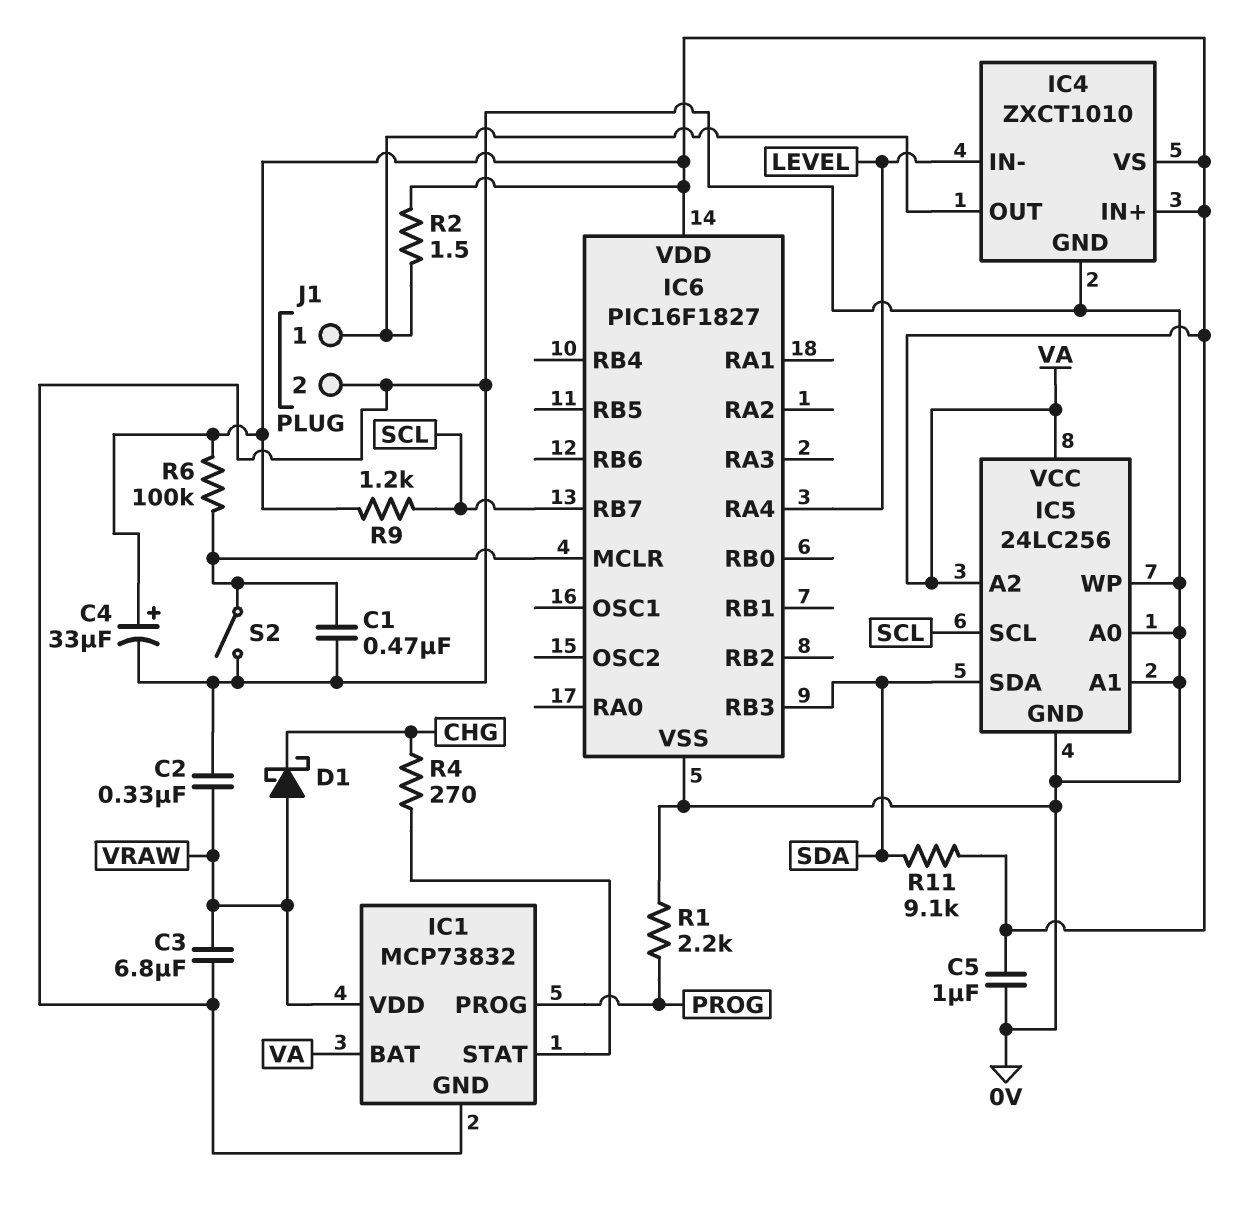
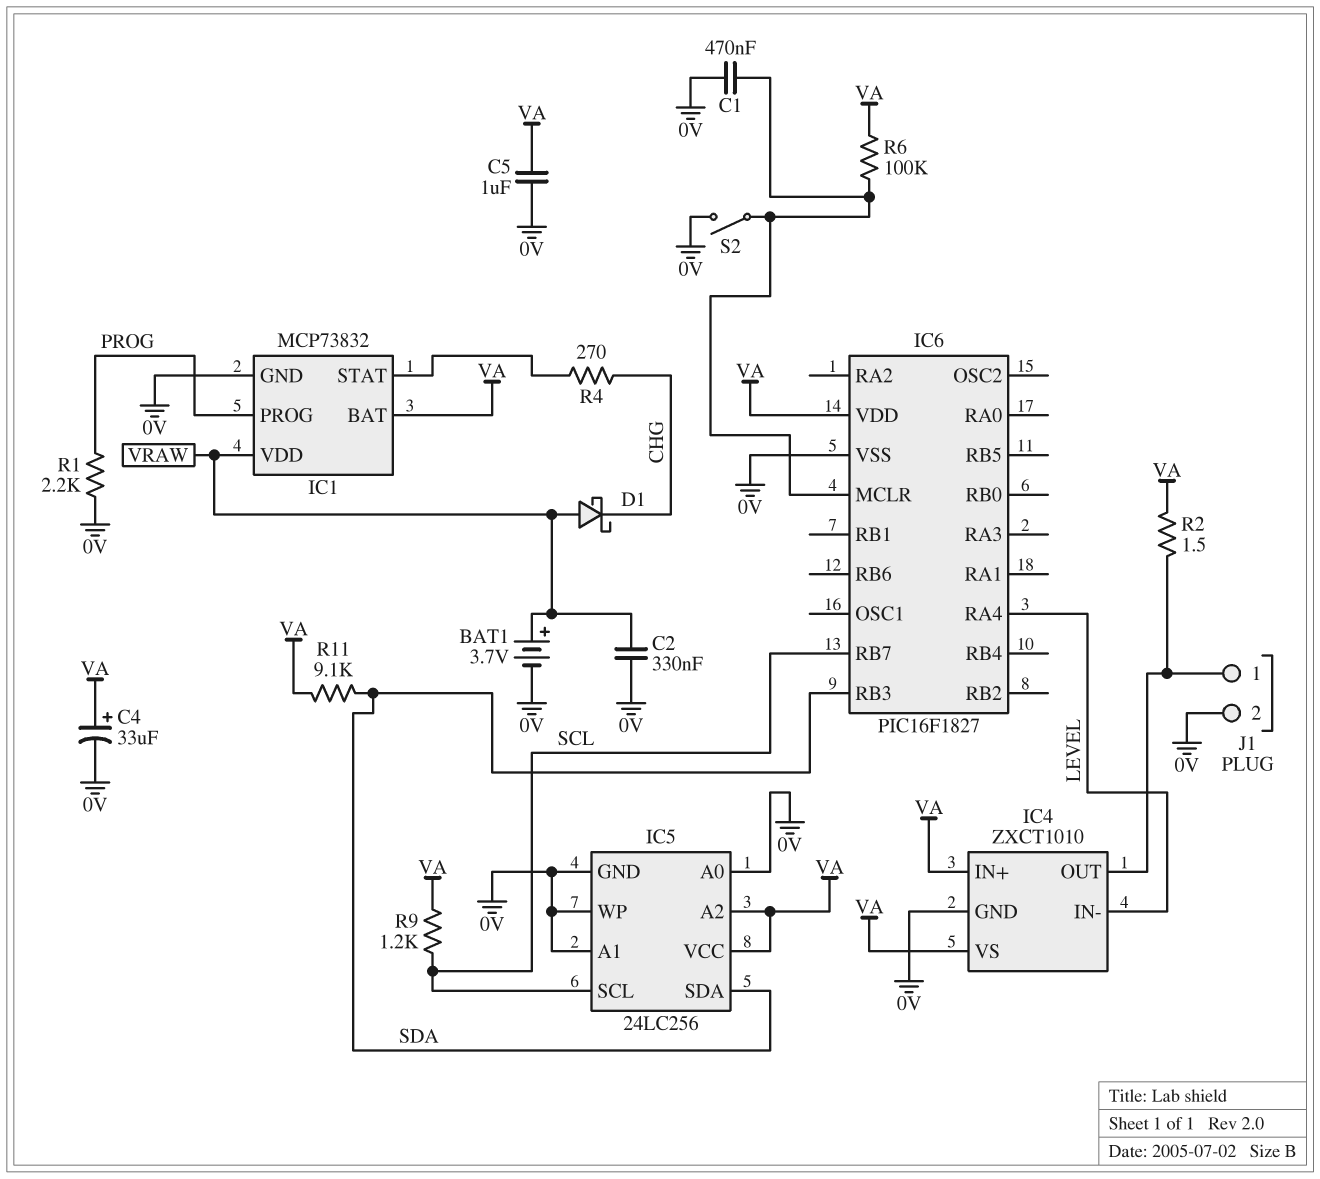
BAT1: none -> 3.7V (plus VRAW, minus 0V)
C3: 6.8uF (0V, VRAW) -> none

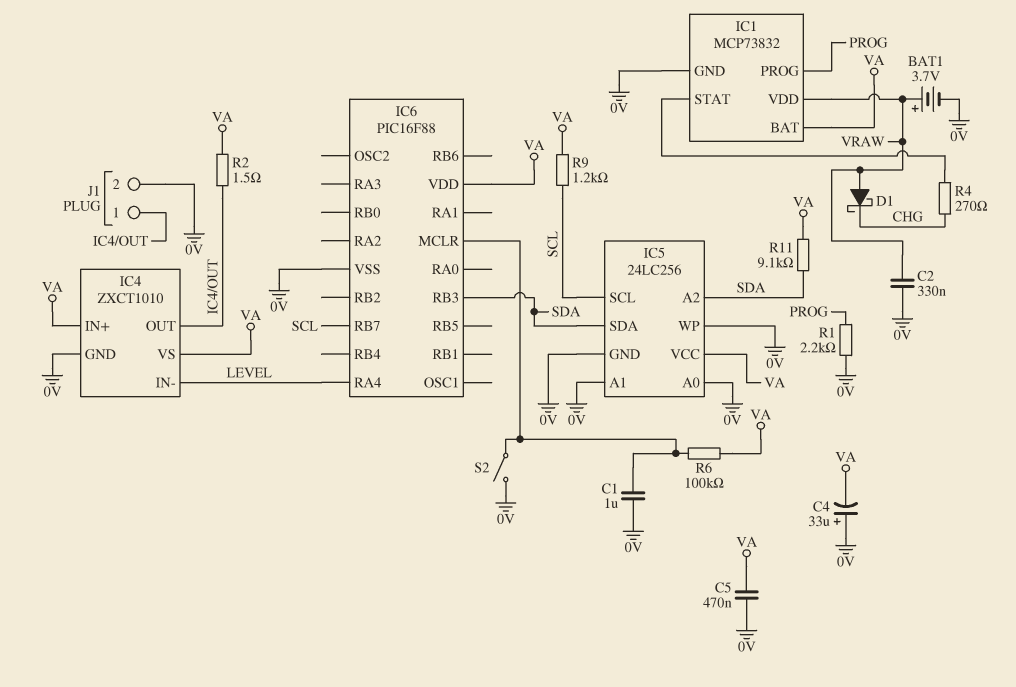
C1: 470nF (0V, IC6/MCLR) -> 1uF (0V, IC6/MCLR)
C4: 33uF (plus VA, minus 0V) -> 33uF (plus 0V, minus VA)
C5: 1uF (0V, VA) -> 470nF (0V, VA)
IC5 pin A2: VA -> SDA
IC6: PIC16F1827 -> PIC16F88

